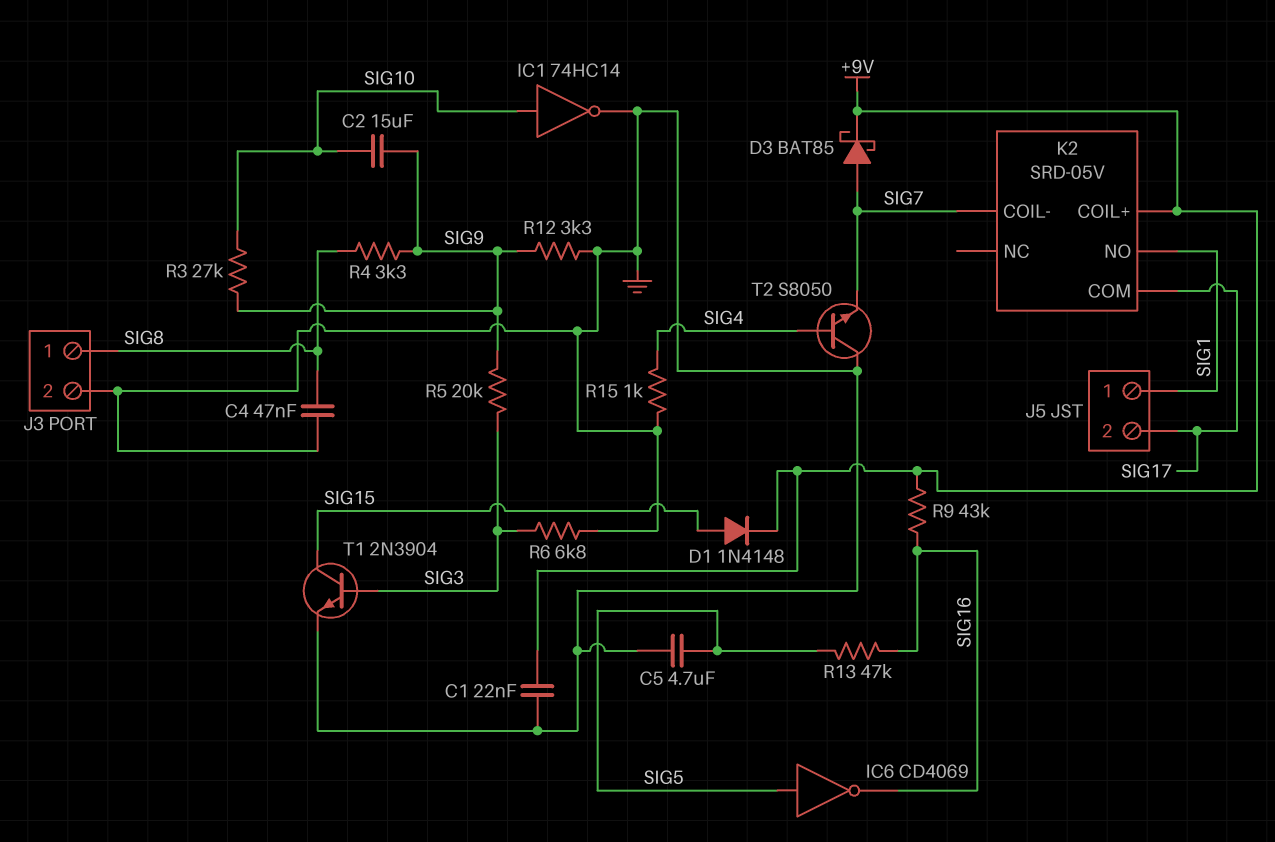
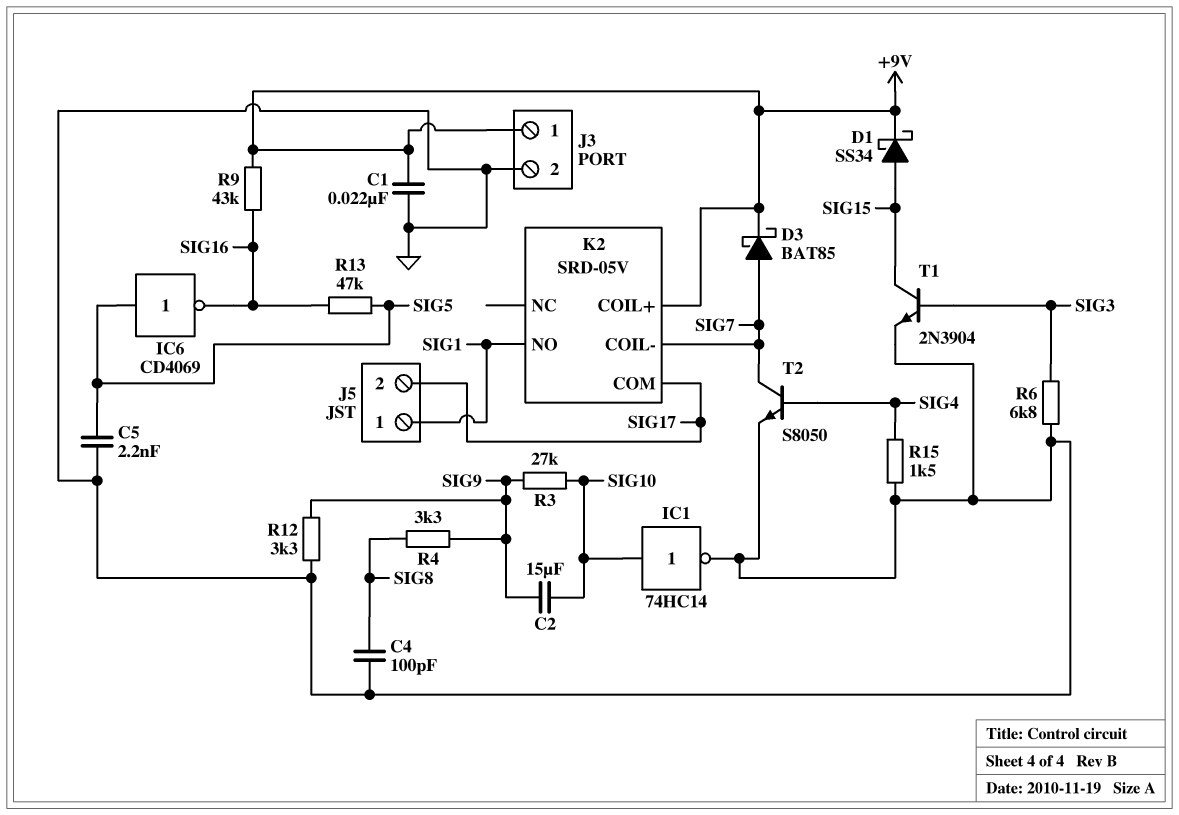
C4: 47nF (GND, SIG8) -> 100pF (GND, SIG8)
C5: 4.7uF (GND, SIG5) -> 2.2nF (GND, SIG5)
D1: diode 1N4148 (A SIG15, K +9V) -> schottky SS34 (A SIG15, K +9V)
J3 pin 1: SIG8 -> +9V
R5: 20k (SIG3, SIG9) -> none
R15: 1k (GND, SIG4) -> 1.5k (GND, SIG4)
T2: NPN S8050 (B SIG4, C GND, E SIG7) -> NPN S8050 (B SIG4, C SIG7, E GND)

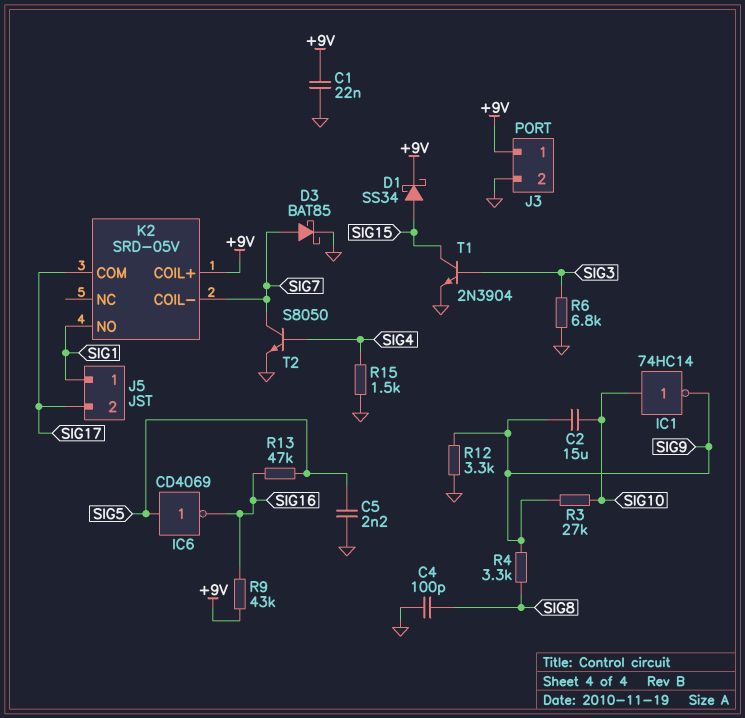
D3: schottky BAT85 (A SIG7, K +9V) -> schottky BAT85 (A SIG7, K GND)
IC1: NOT 74HC14 (in SIG10, out GND) -> NOT 74HC14 (in SIG10, out SIG9)

